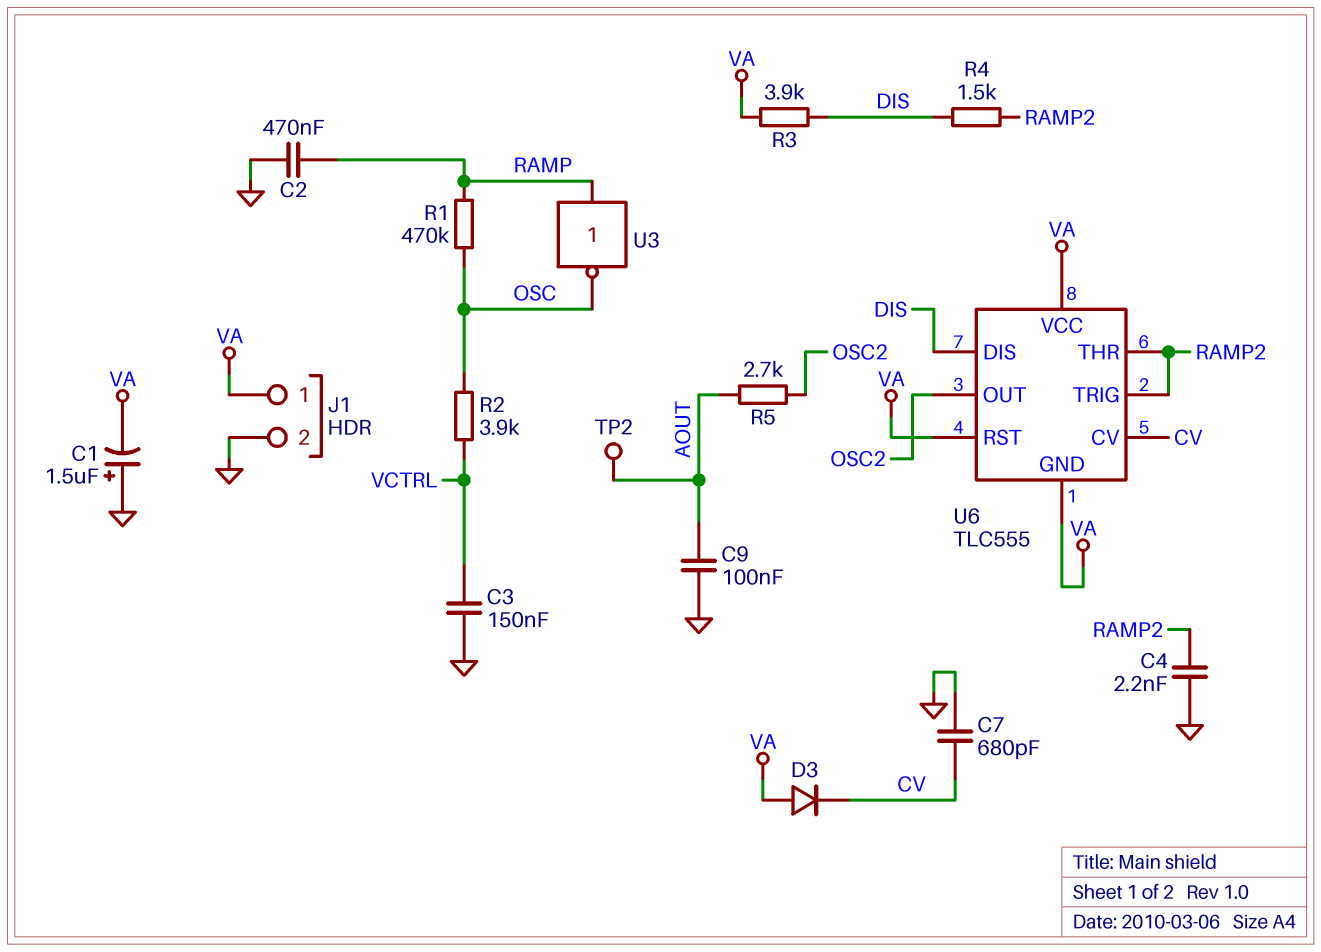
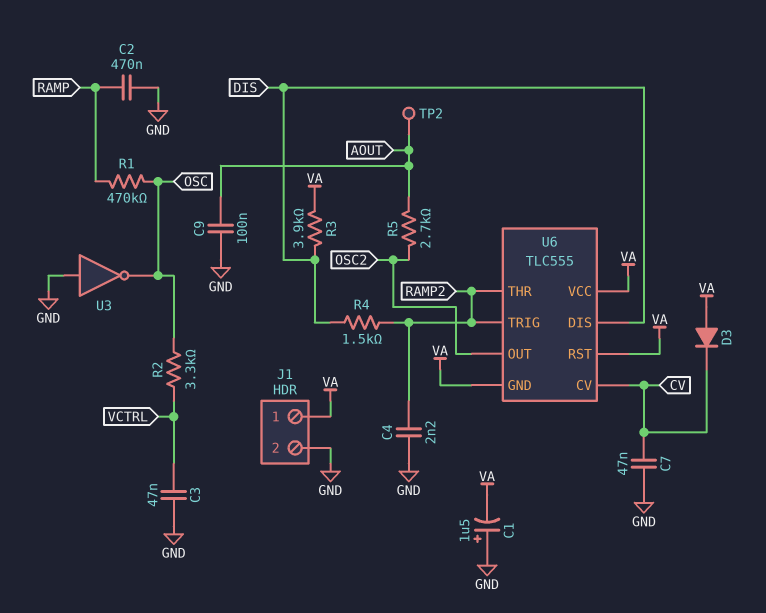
C3: 150nF (GND, VCTRL) -> 47nF (GND, VCTRL)
C7: 680pF (CV, GND) -> 47nF (CV, GND)
R2: 3.9k (OSC, VCTRL) -> 3.3k (OSC, VCTRL)
U3: NOT (in RAMP, out OSC) -> NOT (in GND, out OSC)

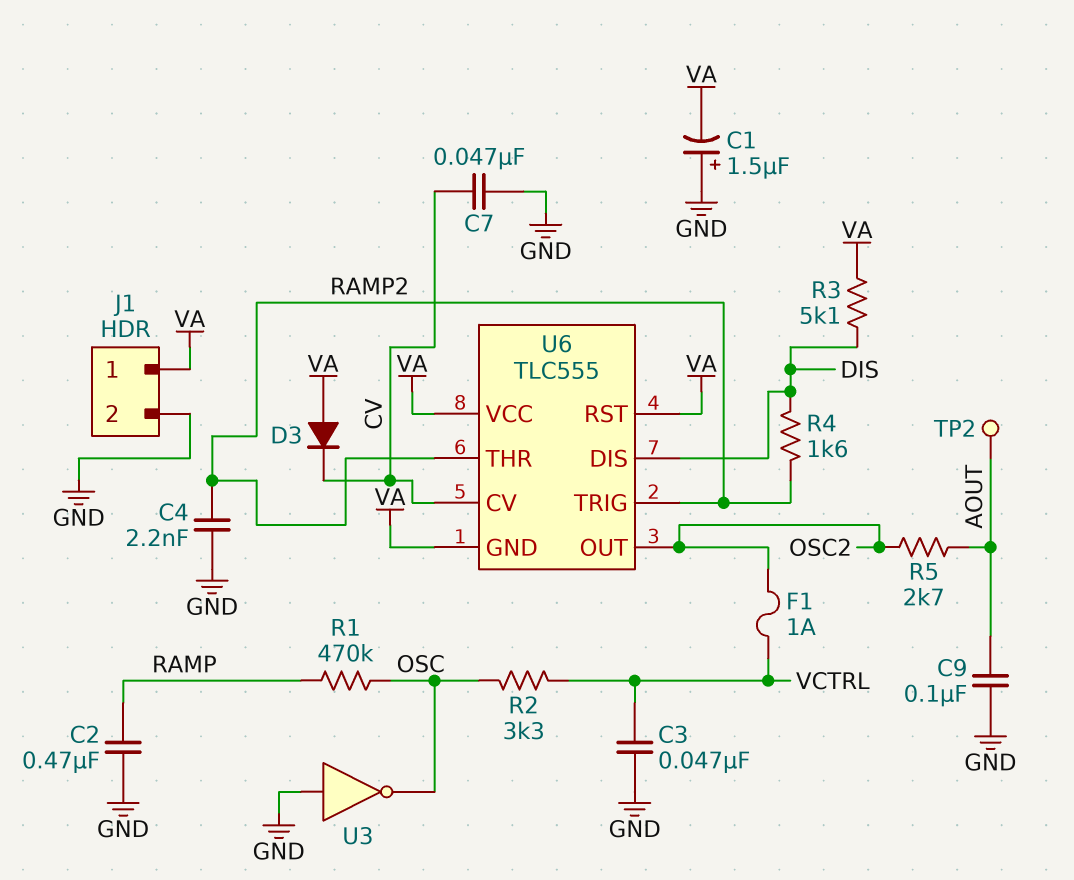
F1: none -> 1A (OSC2, VCTRL)
R3: 3.9k (DIS, VA) -> 5.1k (DIS, VA)
R4: 1.5k (DIS, RAMP2) -> 1.6k (DIS, RAMP2)

